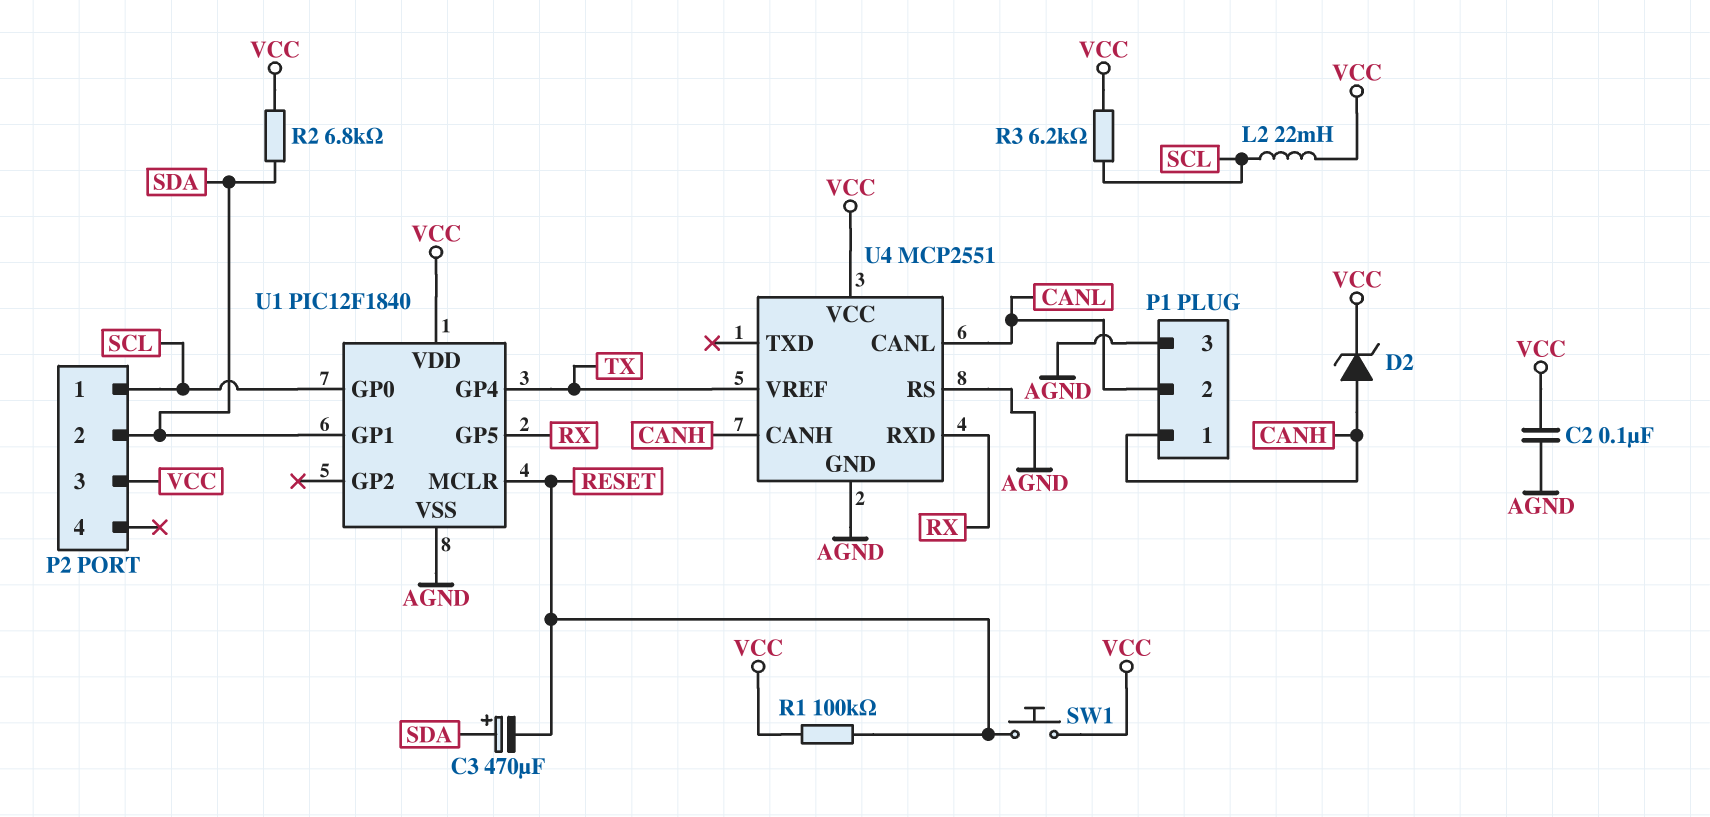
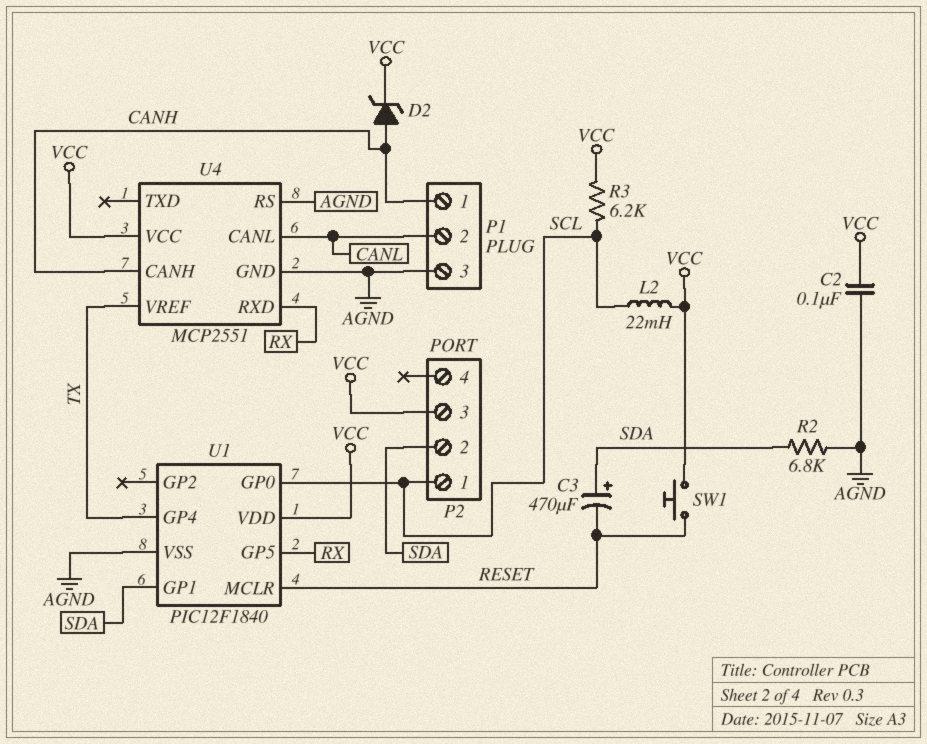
R1: 100k (RESET, VCC) -> none
R2: 6.8k (SDA, VCC) -> 6.8k (AGND, SDA)

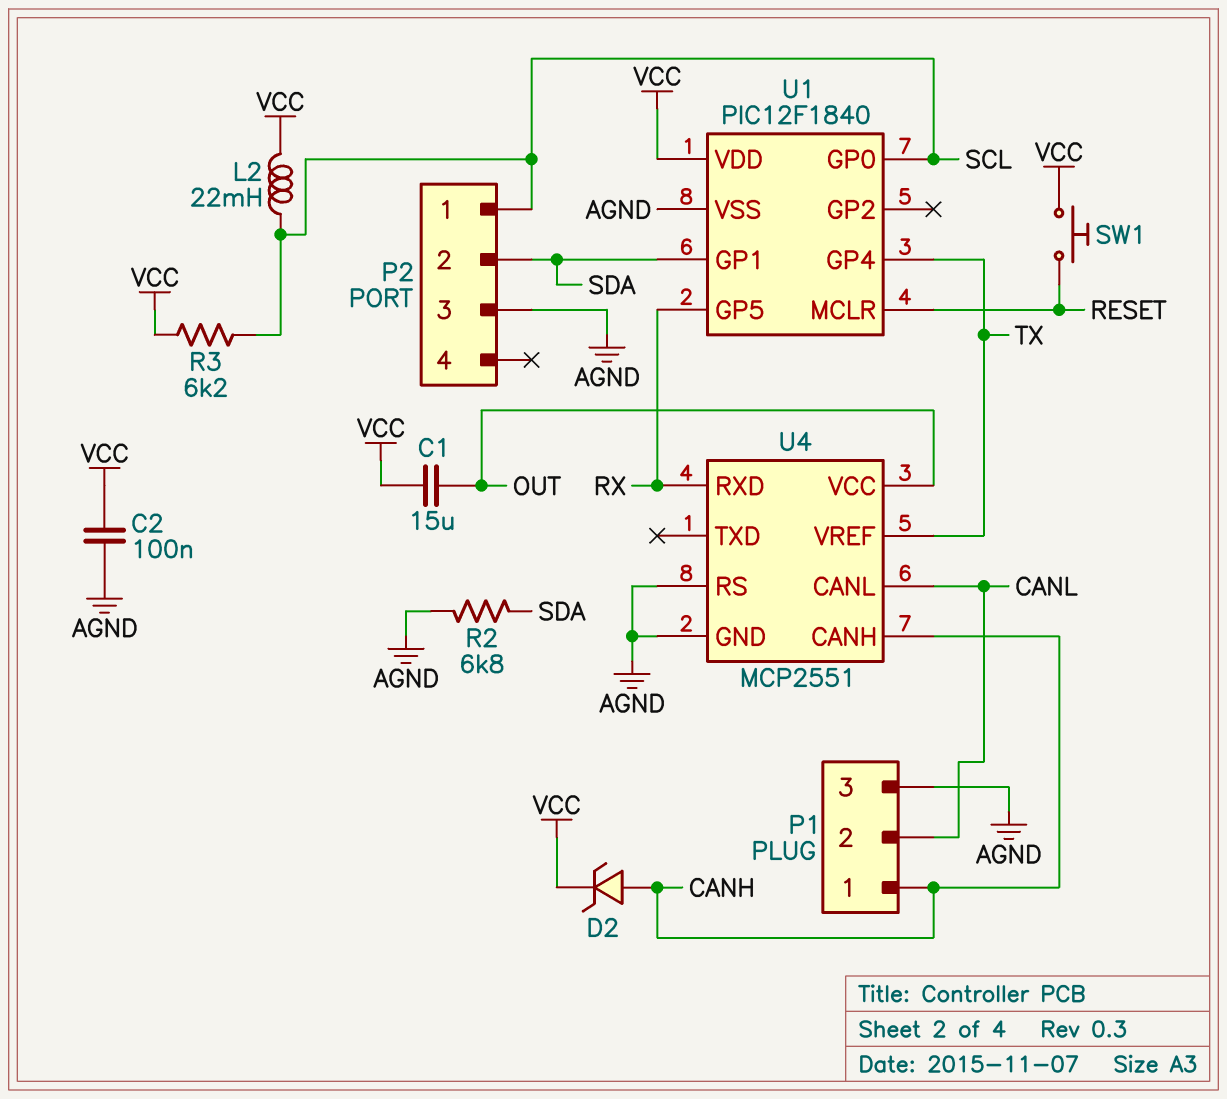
C1: none -> 15uF (OUT, VCC)
C3: 470uF (plus SDA, minus RESET) -> none
P2 pin 3: VCC -> AGND
U4 pin VCC: VCC -> OUT

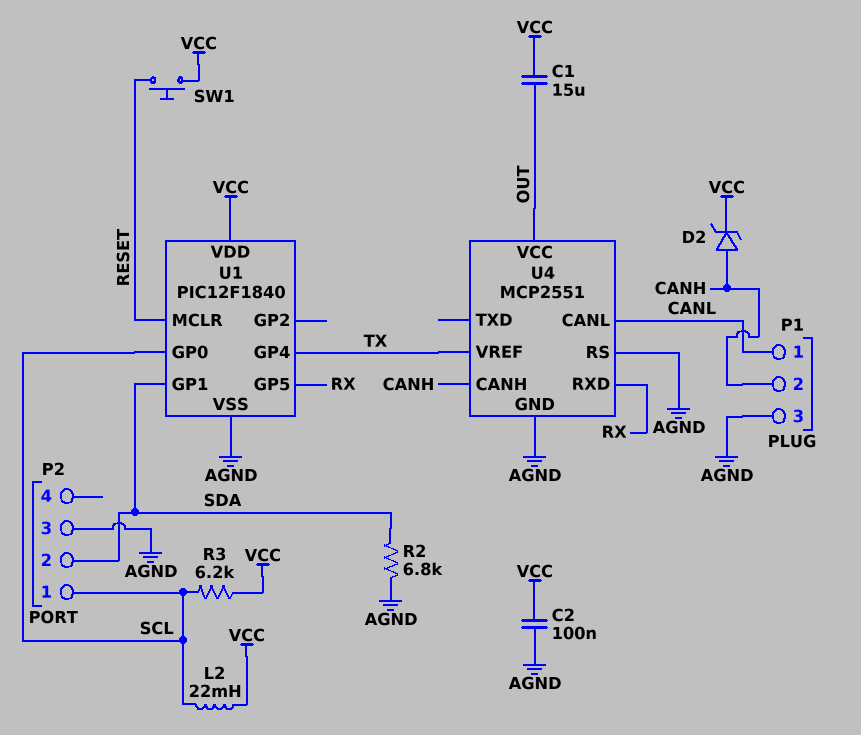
P1 pin 1: CANH -> CANL
P1 pin 2: CANL -> CANH

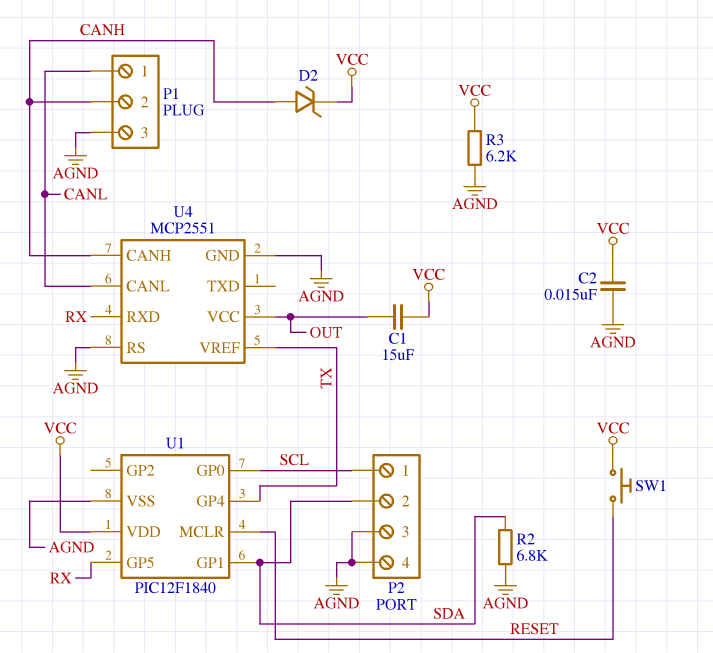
C2: 100nF (AGND, VCC) -> 15nF (AGND, VCC)
L2: 22mH (SCL, VCC) -> none
P2 pin 4: none -> AGND
R3: 6.2k (SCL, VCC) -> 6.2k (AGND, VCC)

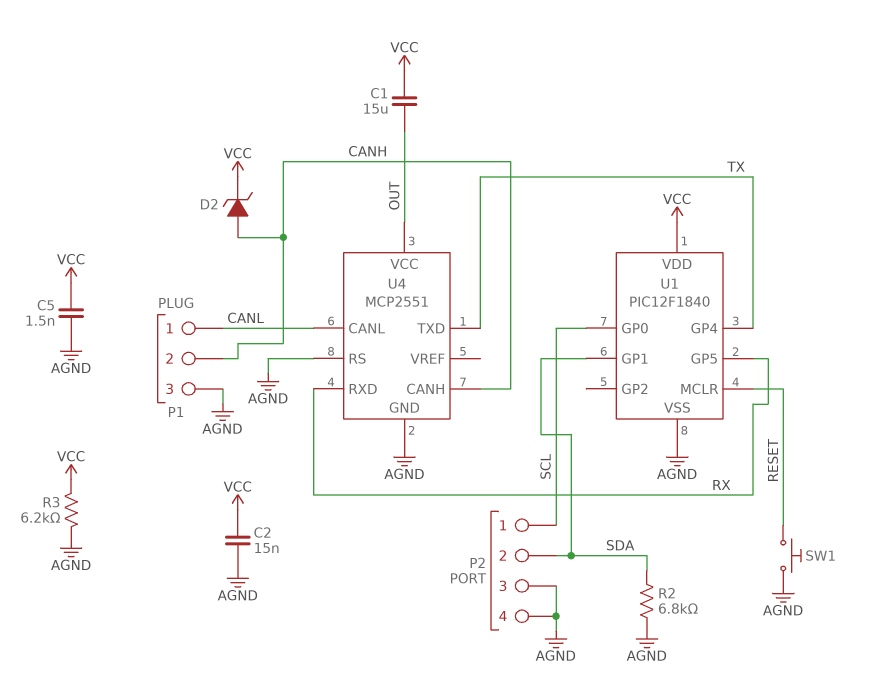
C5: none -> 1.5nF (AGND, VCC)
SW1: button (RESET, VCC) -> button (AGND, RESET)
U4 pin TXD: none -> TX
U4 pin VREF: TX -> none

